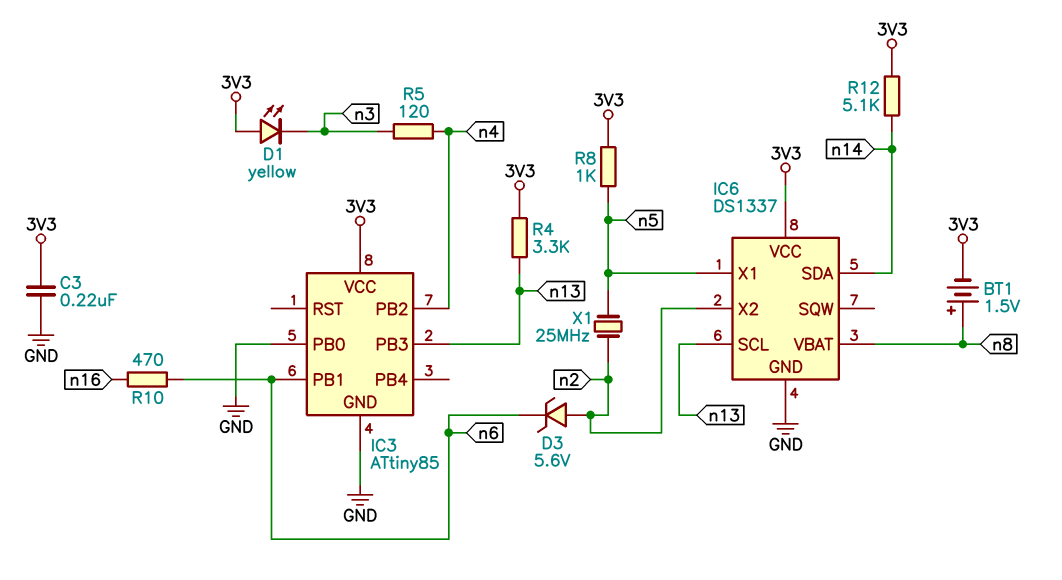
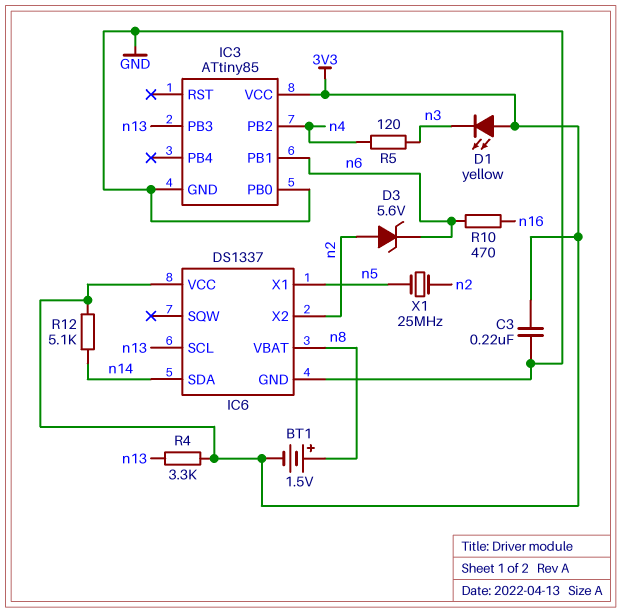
R8: 1k (3V3, n5) -> none

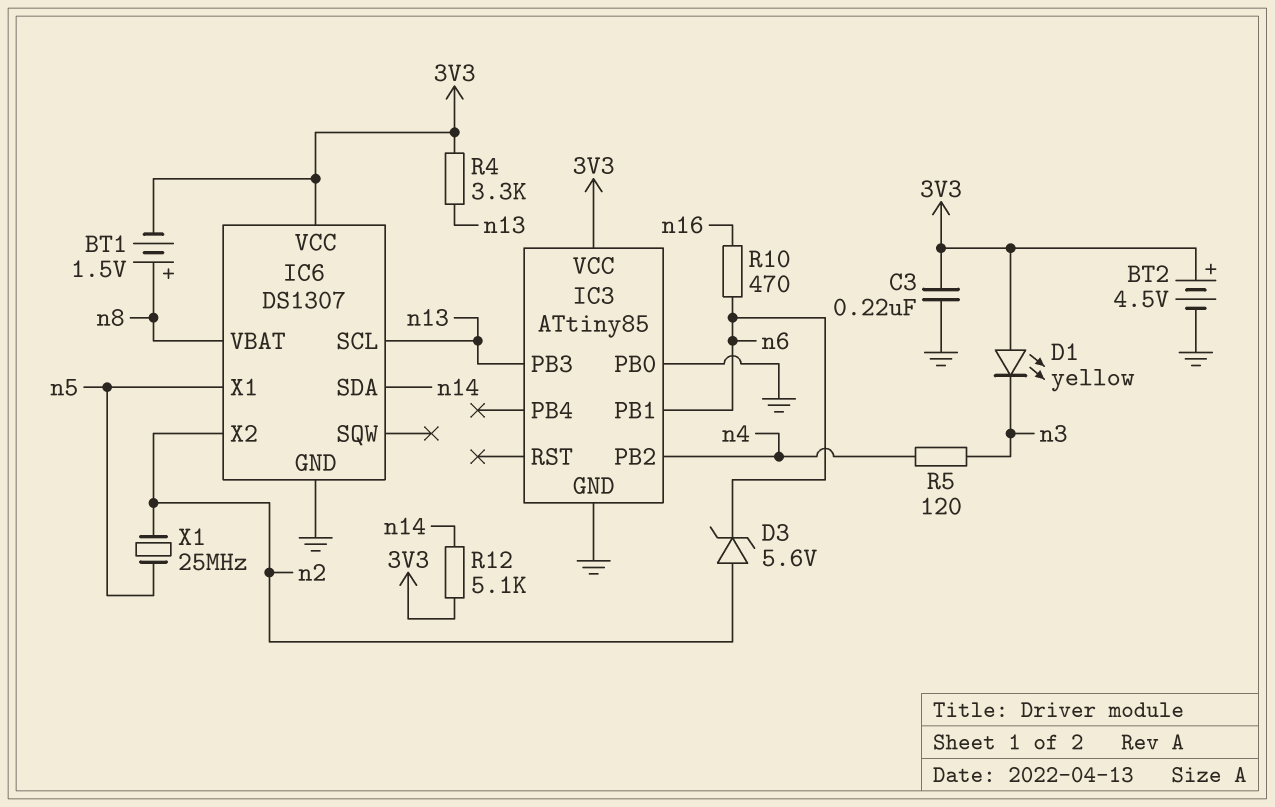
BT2: none -> 4.5V (plus 3V3, minus GND)
IC6: DS1337 -> DS1307

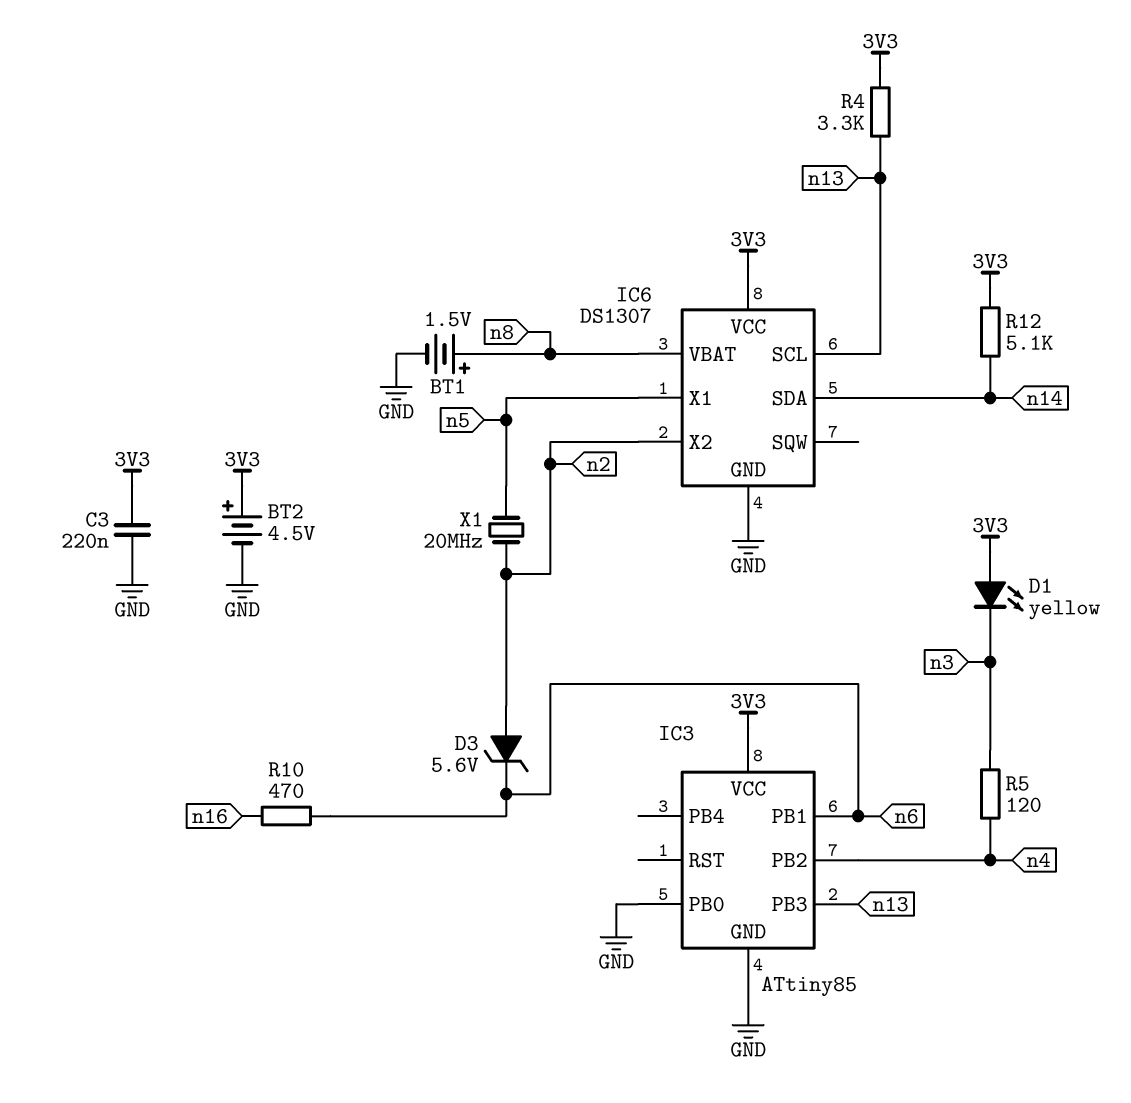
BT1: 1.5V (plus n8, minus 3V3) -> 1.5V (plus n8, minus GND)
X1: 25MHz (n2, n5) -> 20MHz (n2, n5)

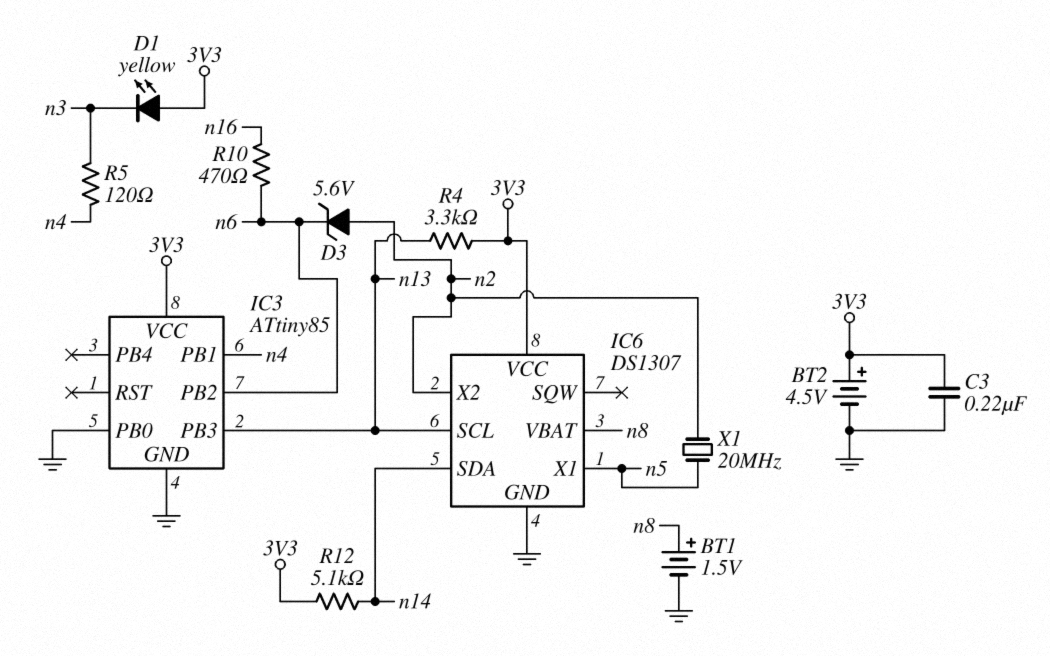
IC3 pin PB1: n6 -> n4
IC3 pin PB2: n4 -> n6

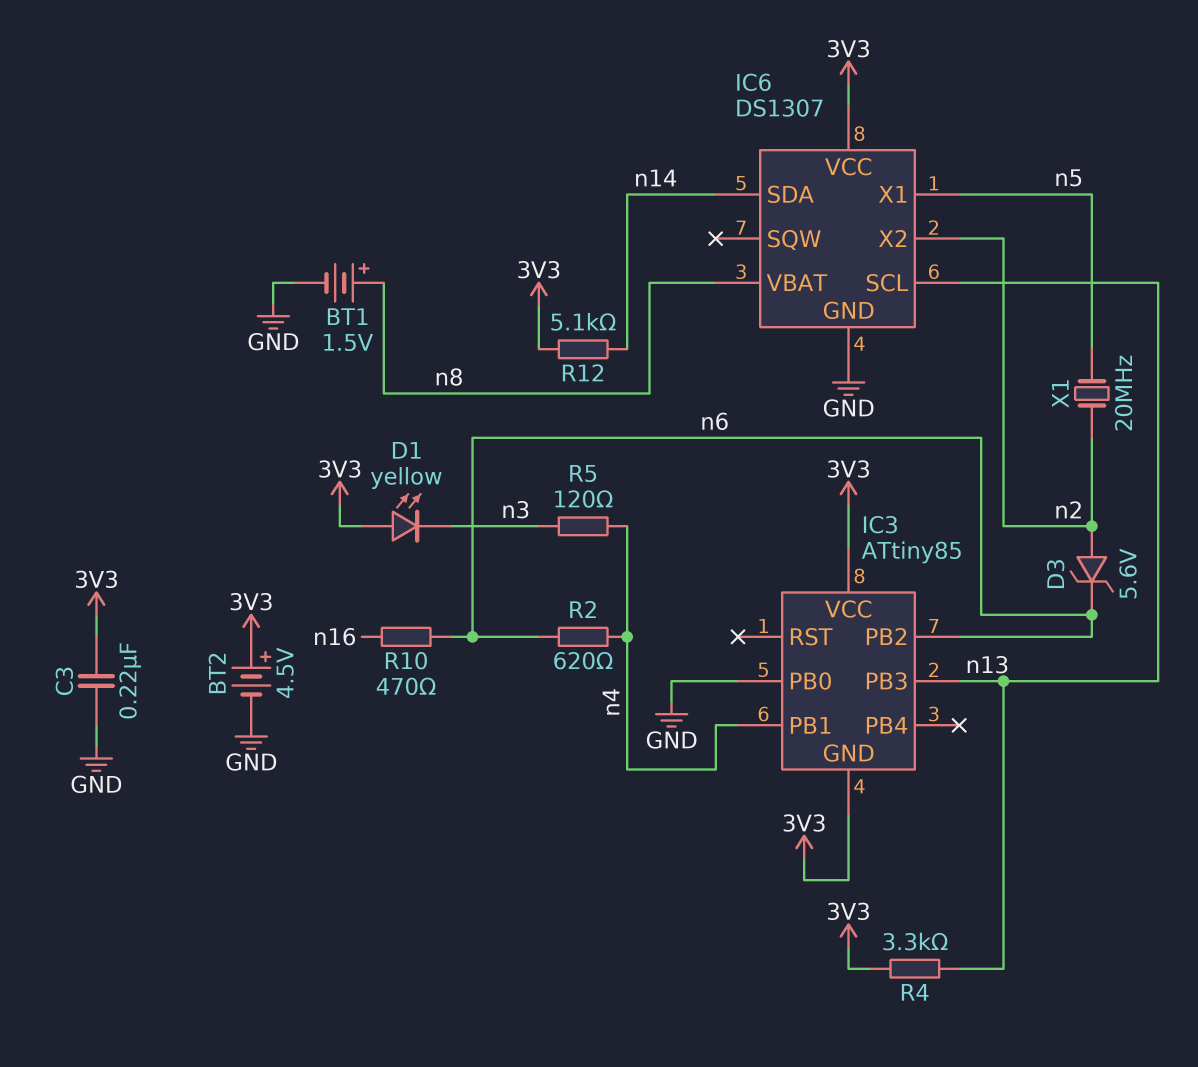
IC3 pin GND: GND -> 3V3
R2: none -> 620 (n4, n6)

